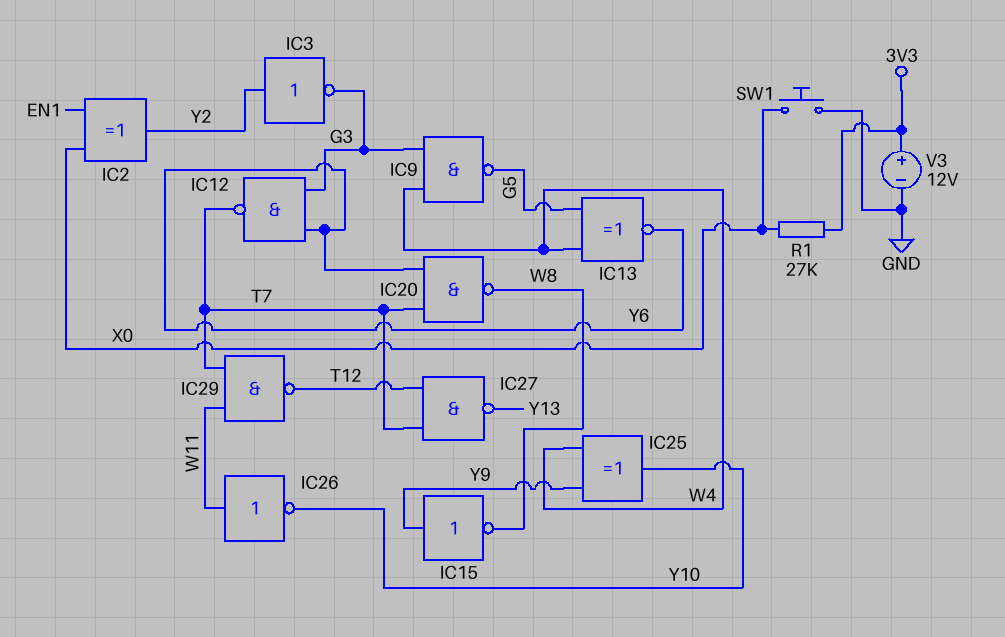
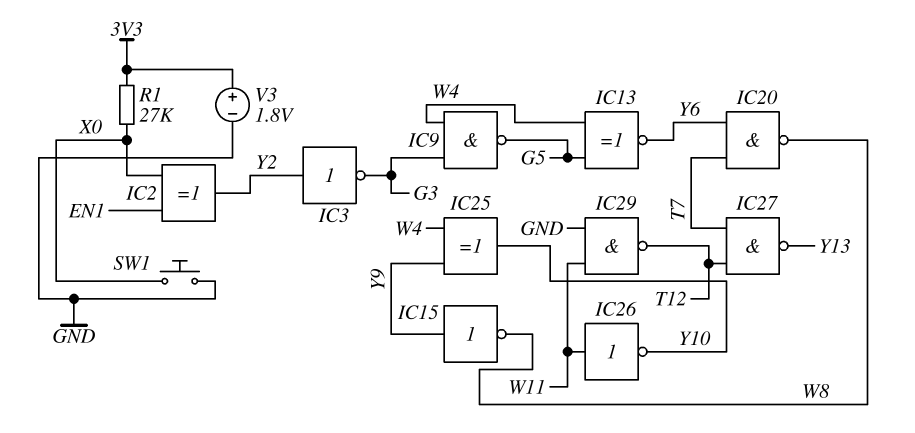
IC12: NAND (in G3, in Y6, out T7) -> none
IC29: NAND (in T7, in W11, out T12) -> NAND (in GND, in W11, out T12)
V3: 12V (plus 3V3, minus GND) -> 1.8V (plus 3V3, minus GND)

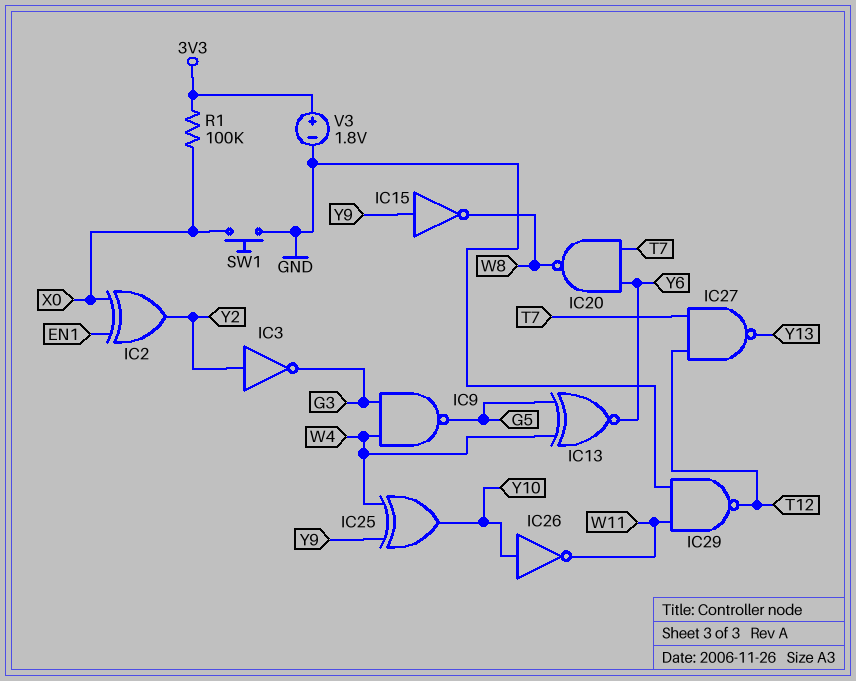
IC26: NOT (in W11, out Y10) -> NOT (in Y10, out W11)
R1: 27k (3V3, X0) -> 100k (3V3, X0)

